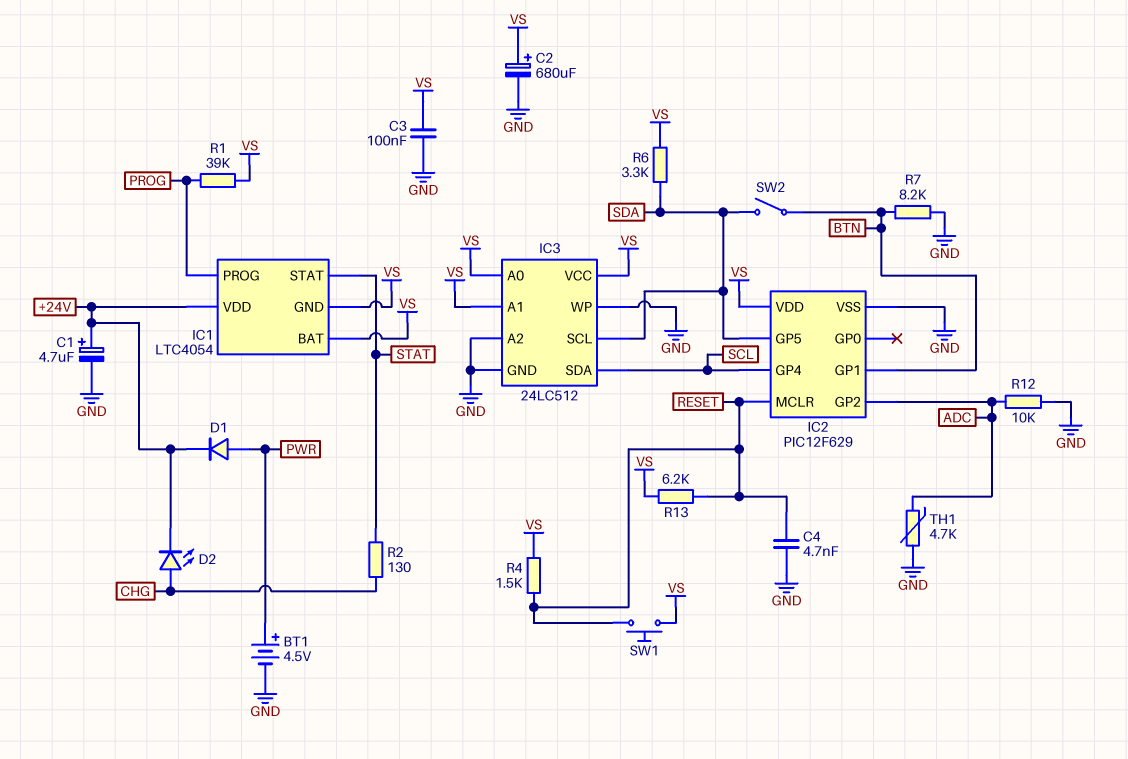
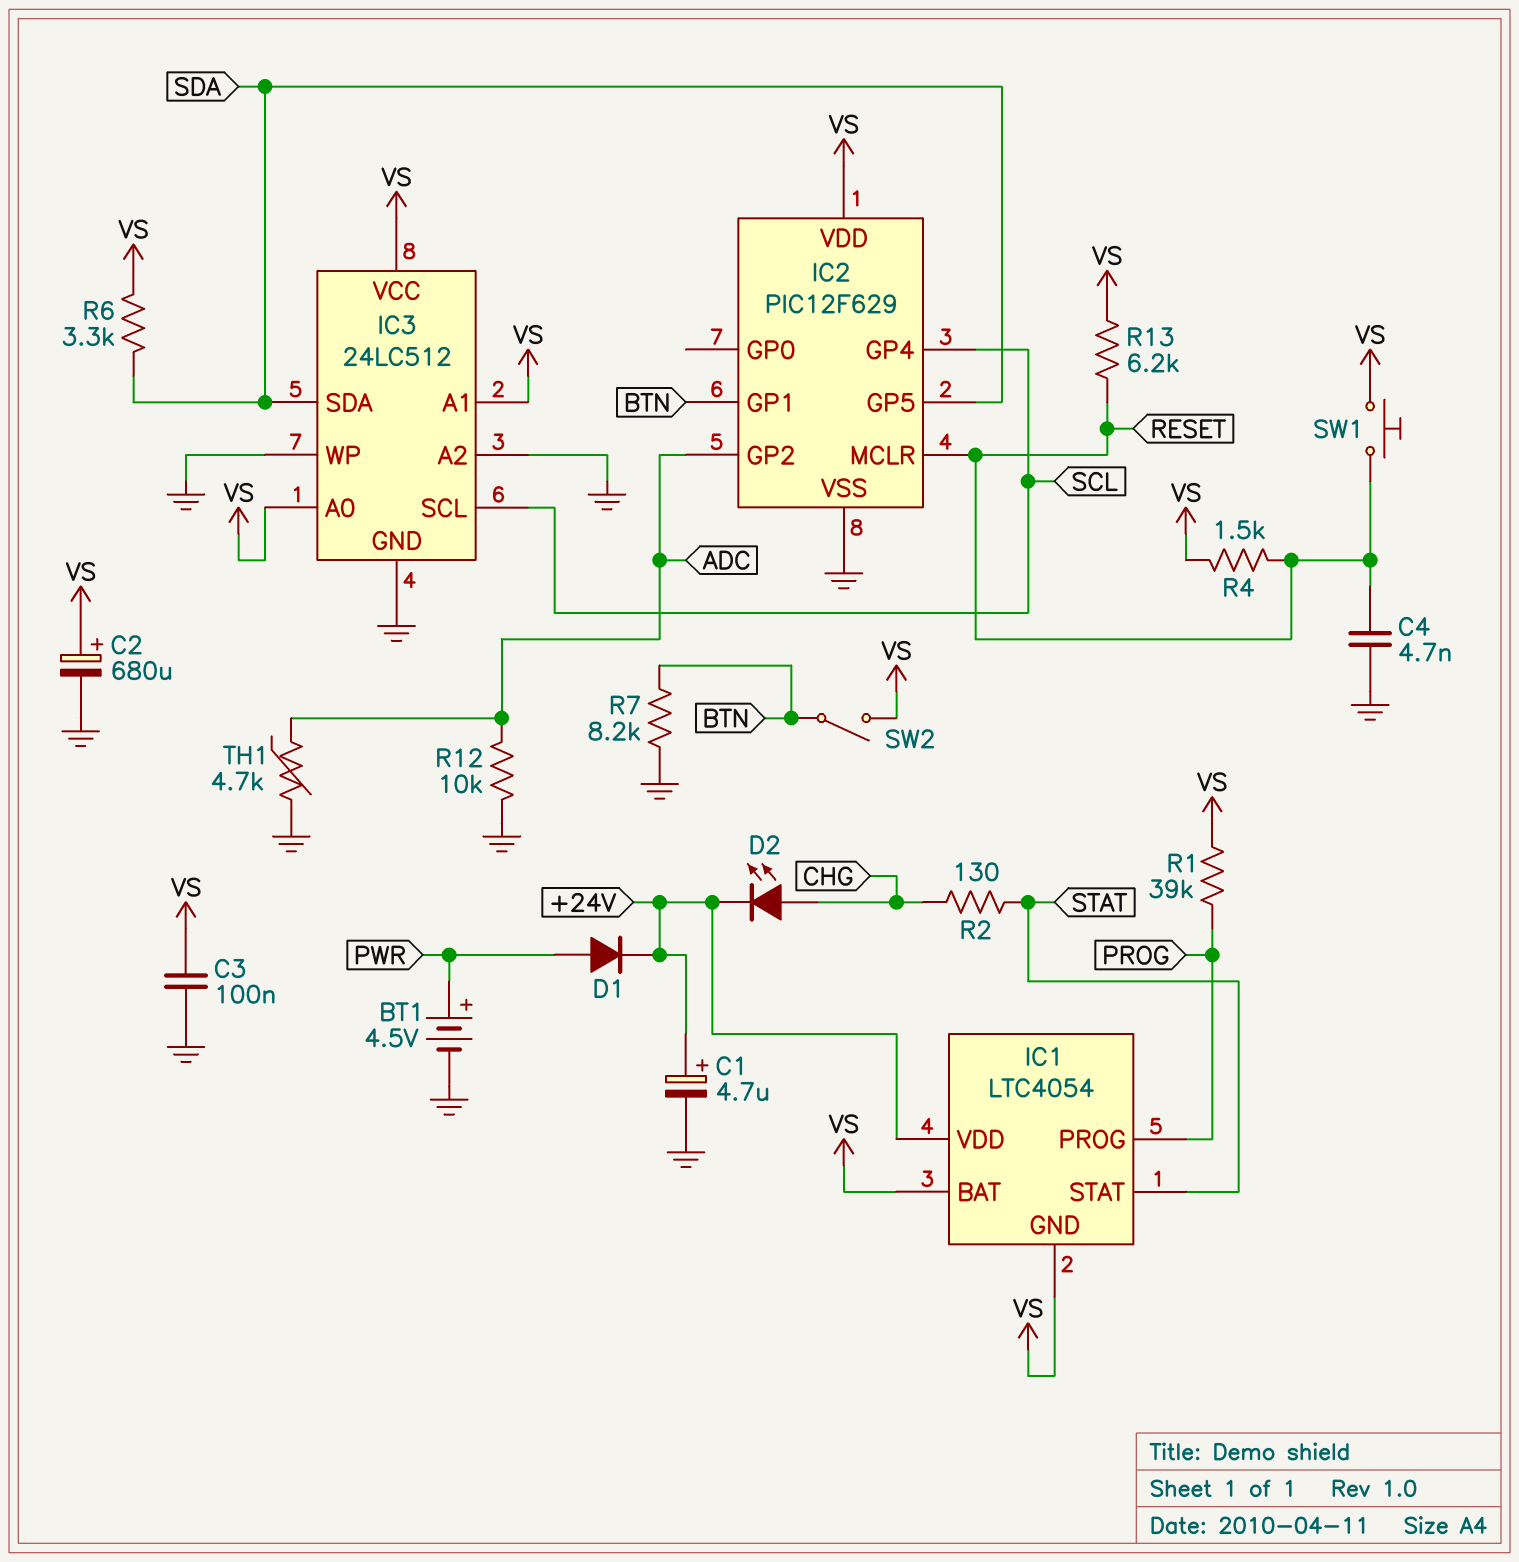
IC3 pin SCL: SDA -> SCL
IC3 pin SDA: SCL -> SDA
SW2: switch (BTN, SDA) -> switch (BTN, VS)

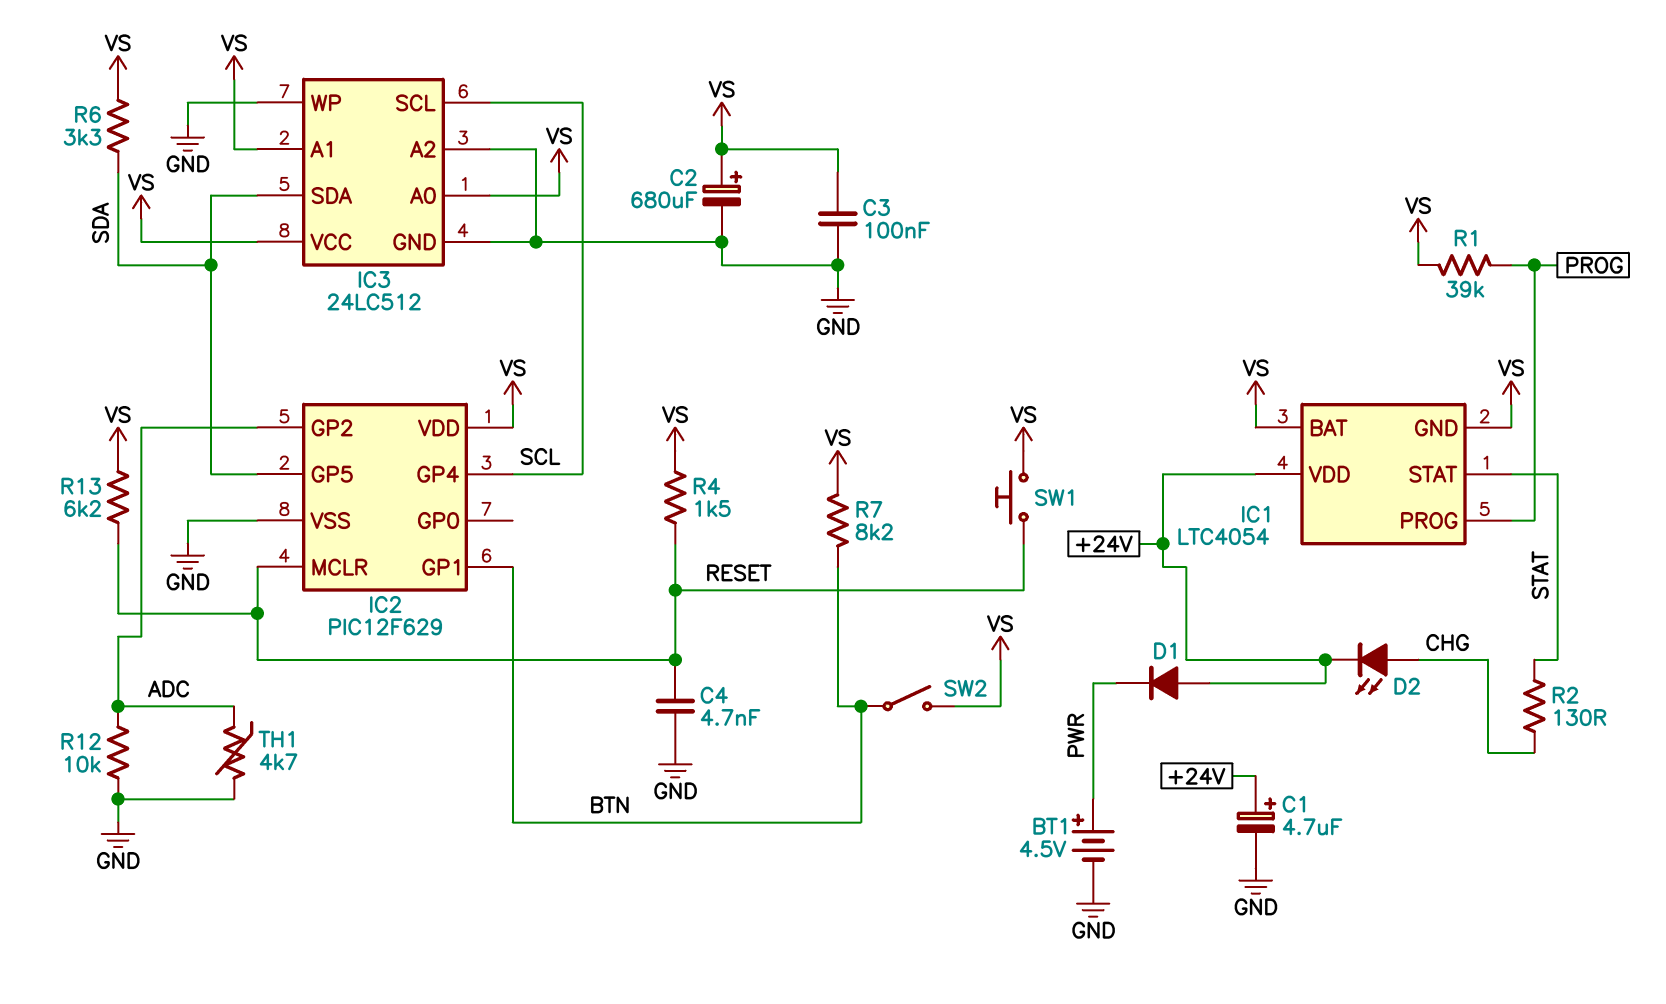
D1: diode (A PWR, K +24V) -> diode (A +24V, K PWR)
R7: 8.2k (BTN, GND) -> 8.2k (BTN, VS)

